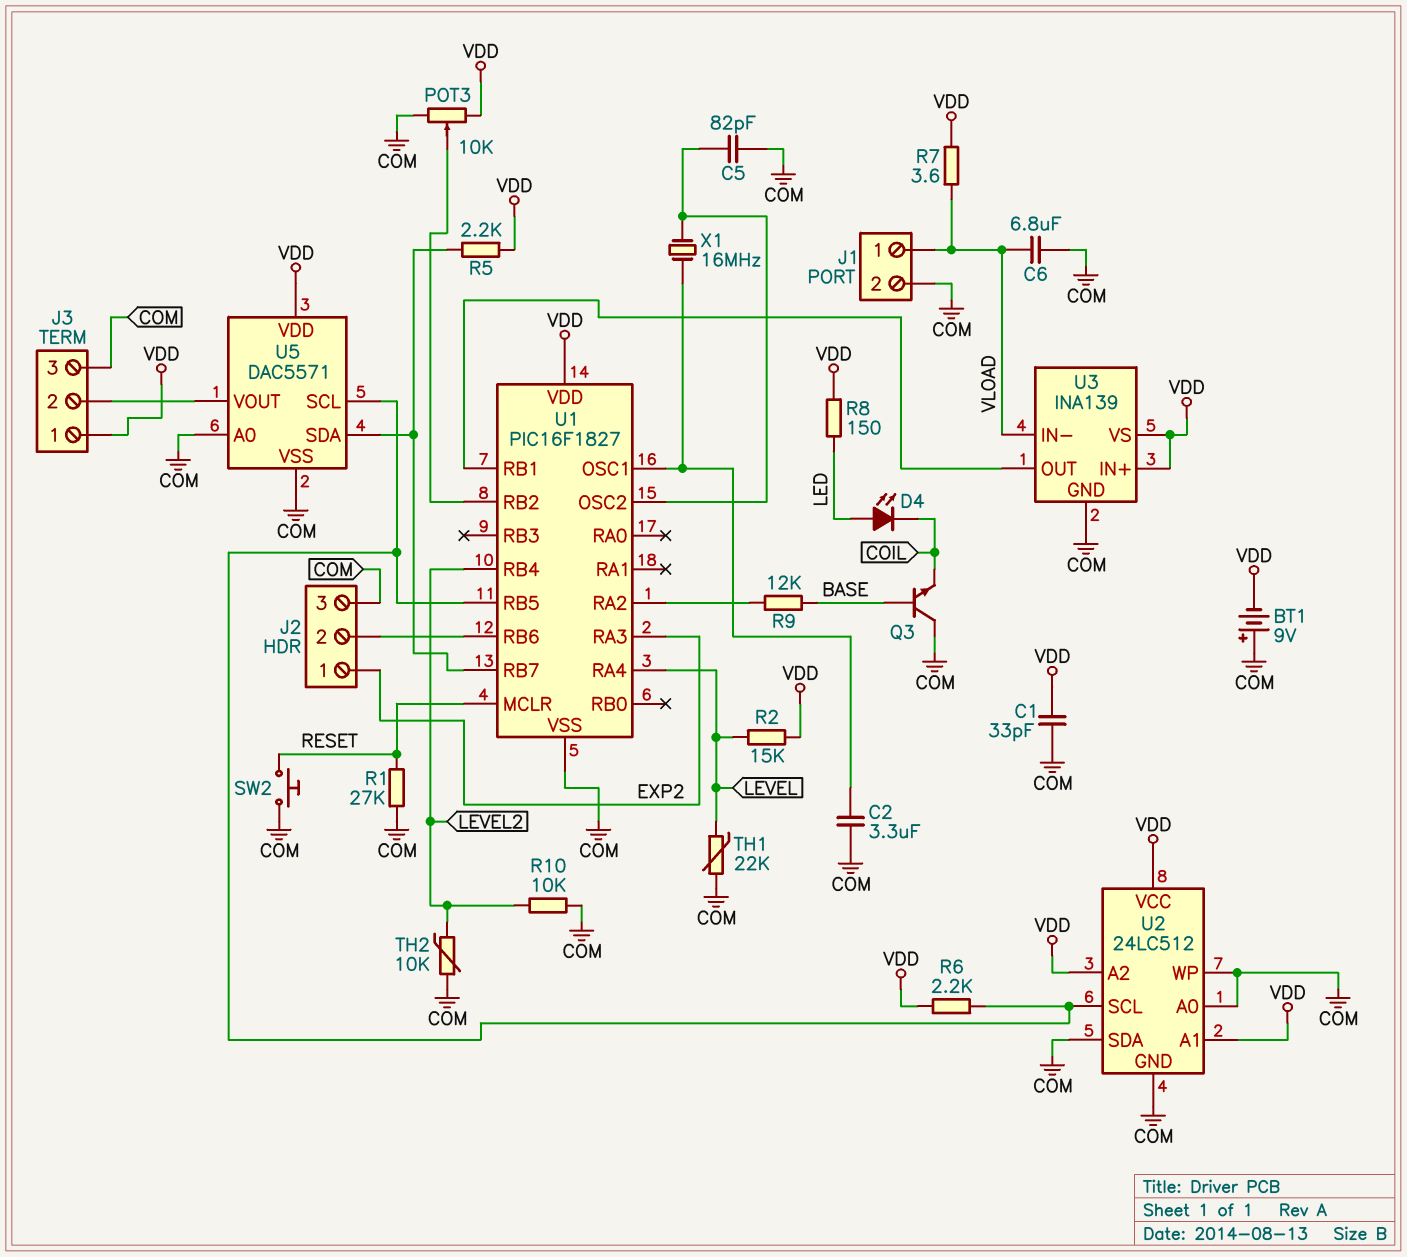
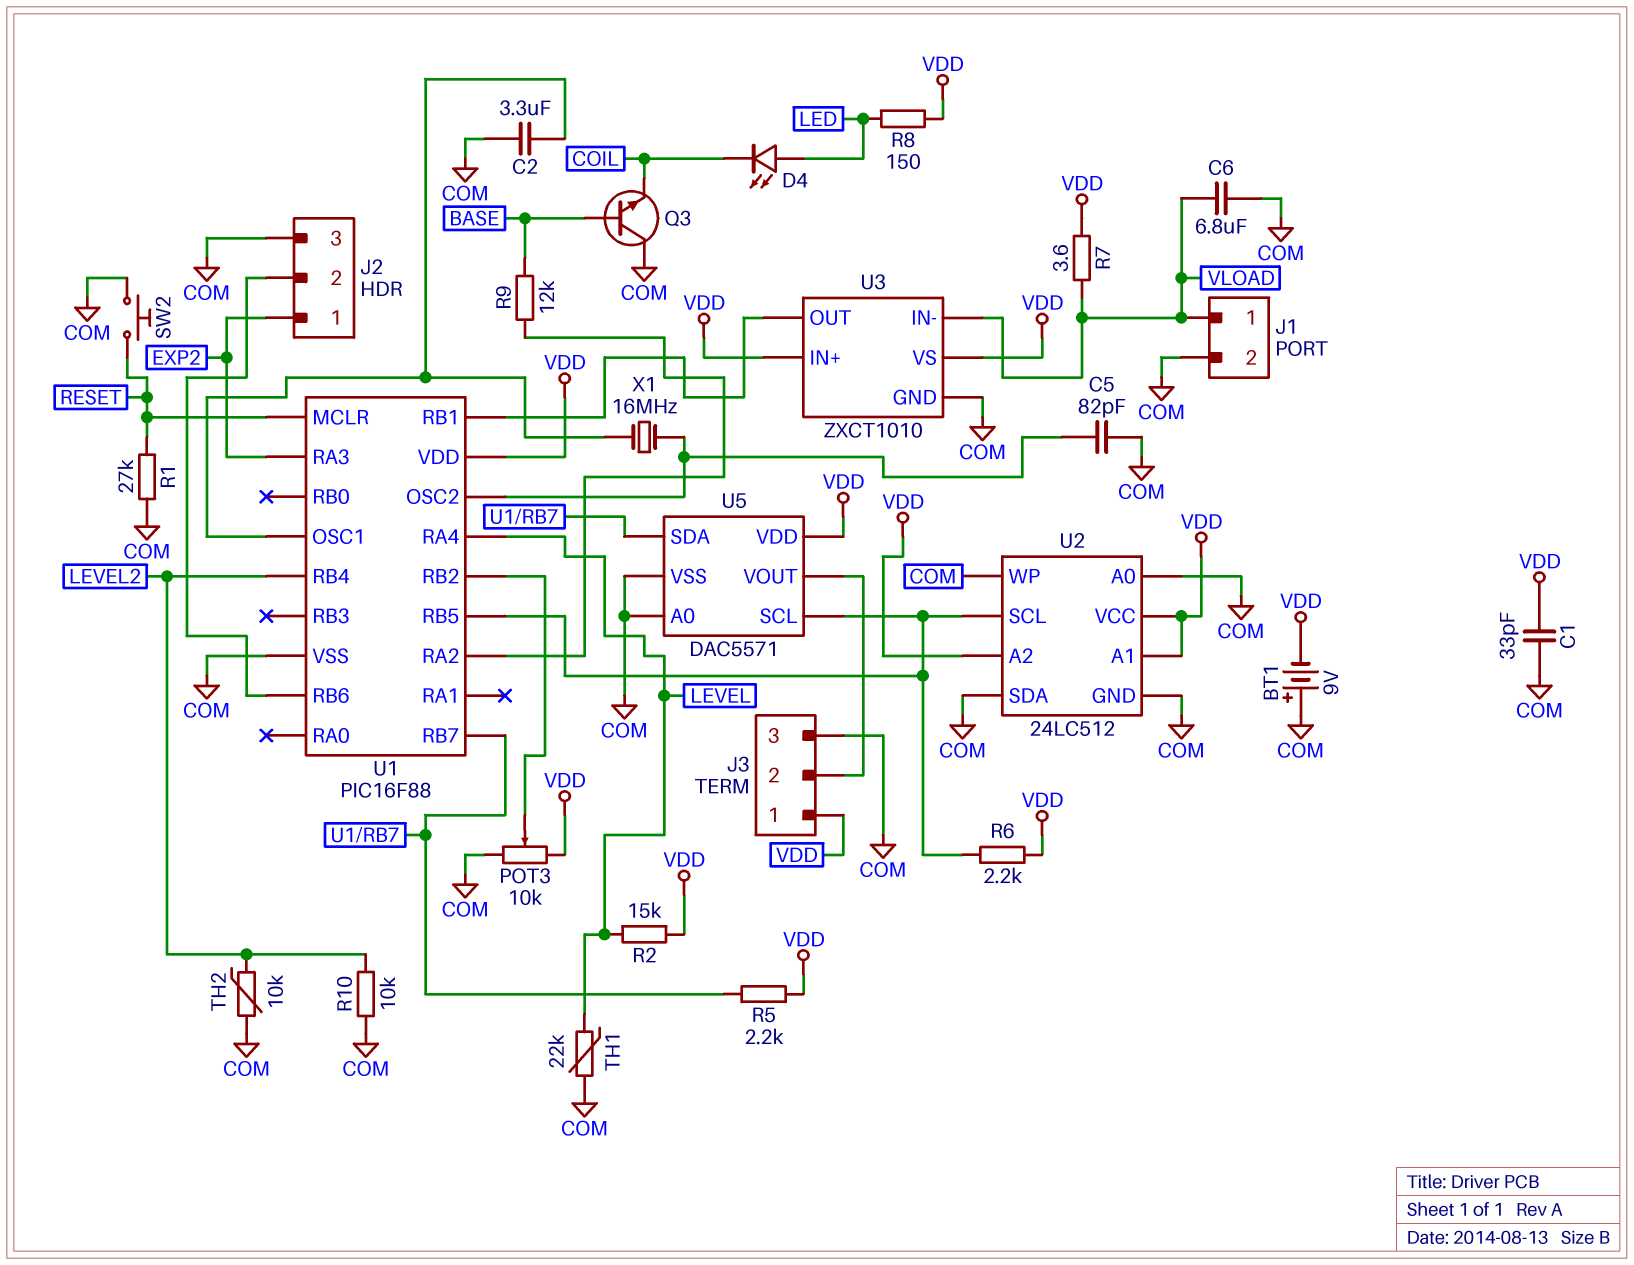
U1: PIC16F1827 -> PIC16F88
U3: INA139 -> ZXCT1010

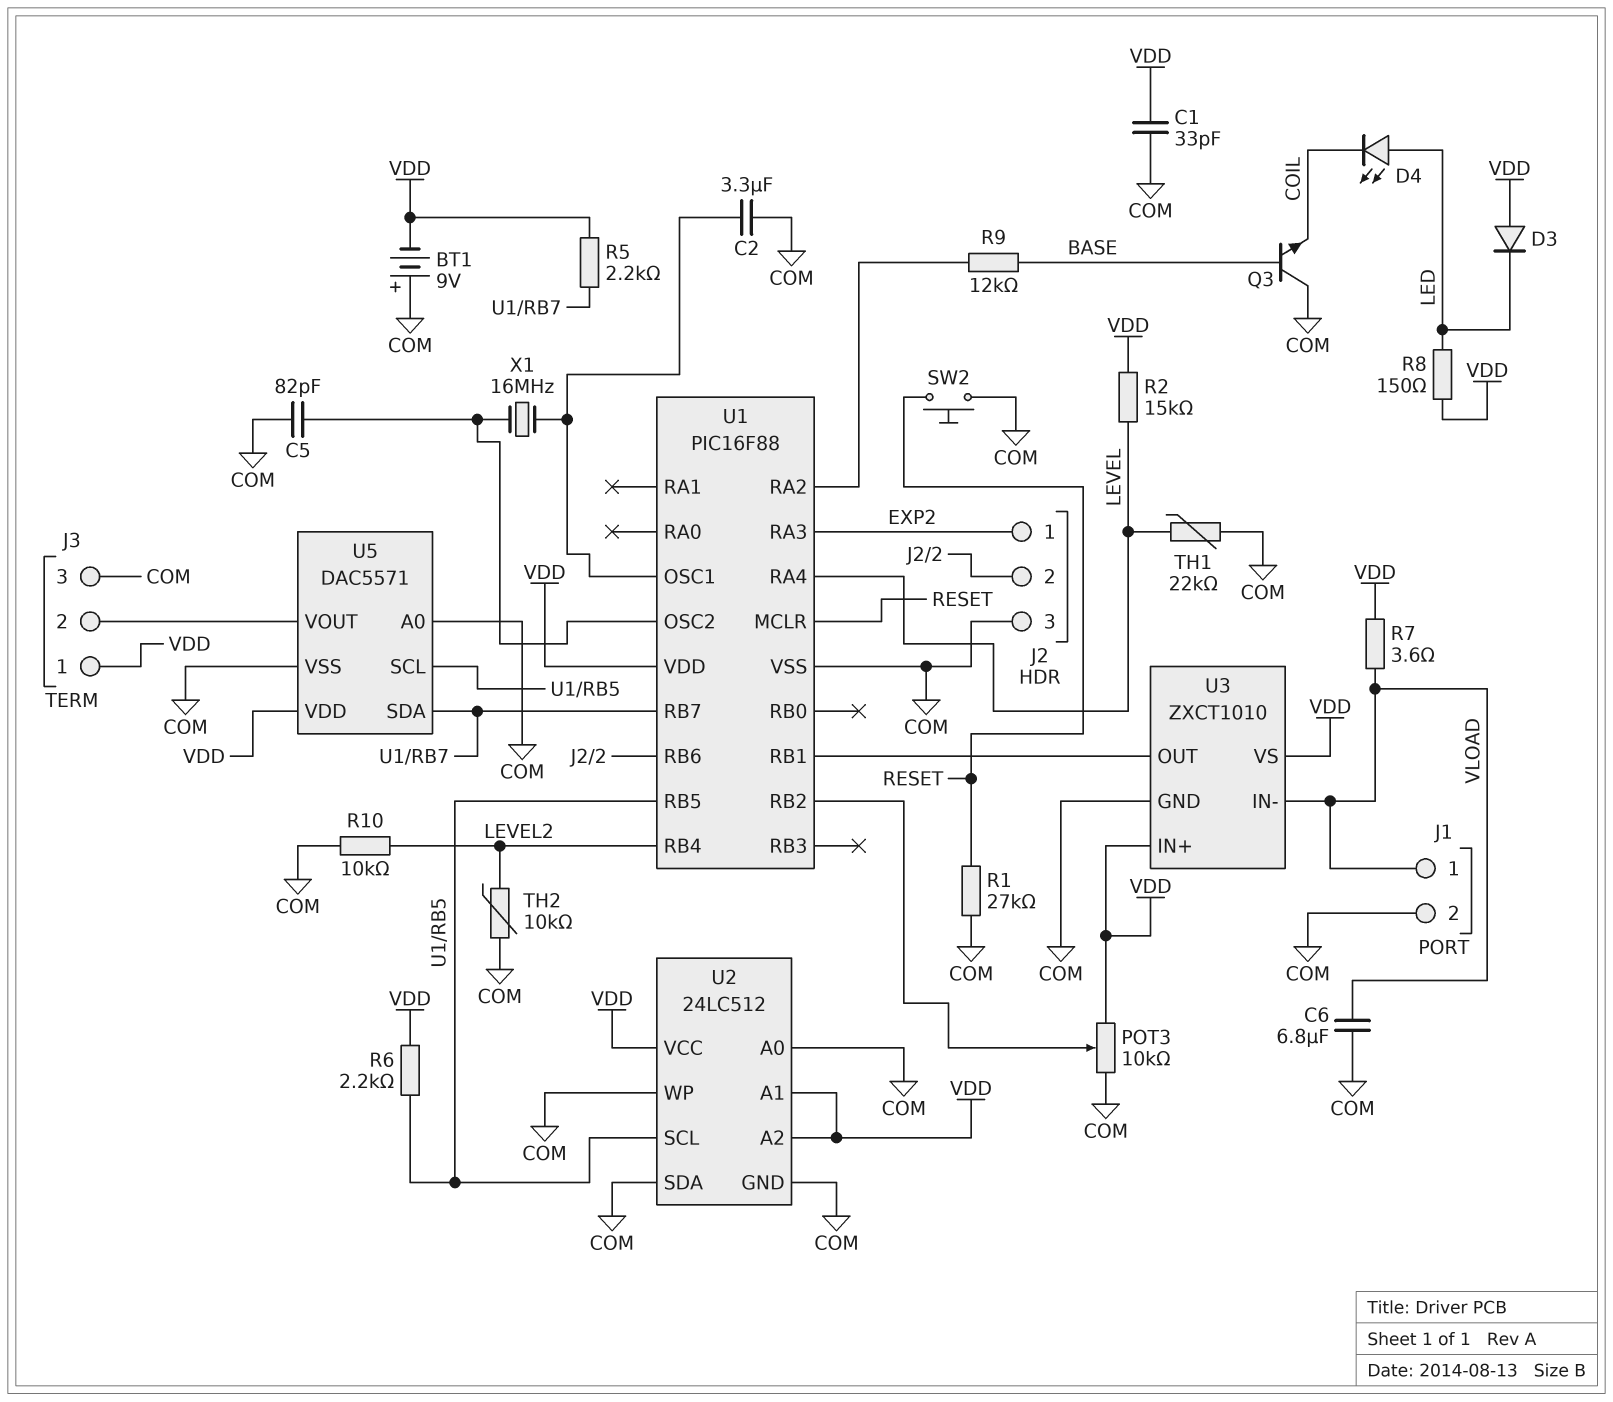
D3: none -> diode (A VDD, K LED)

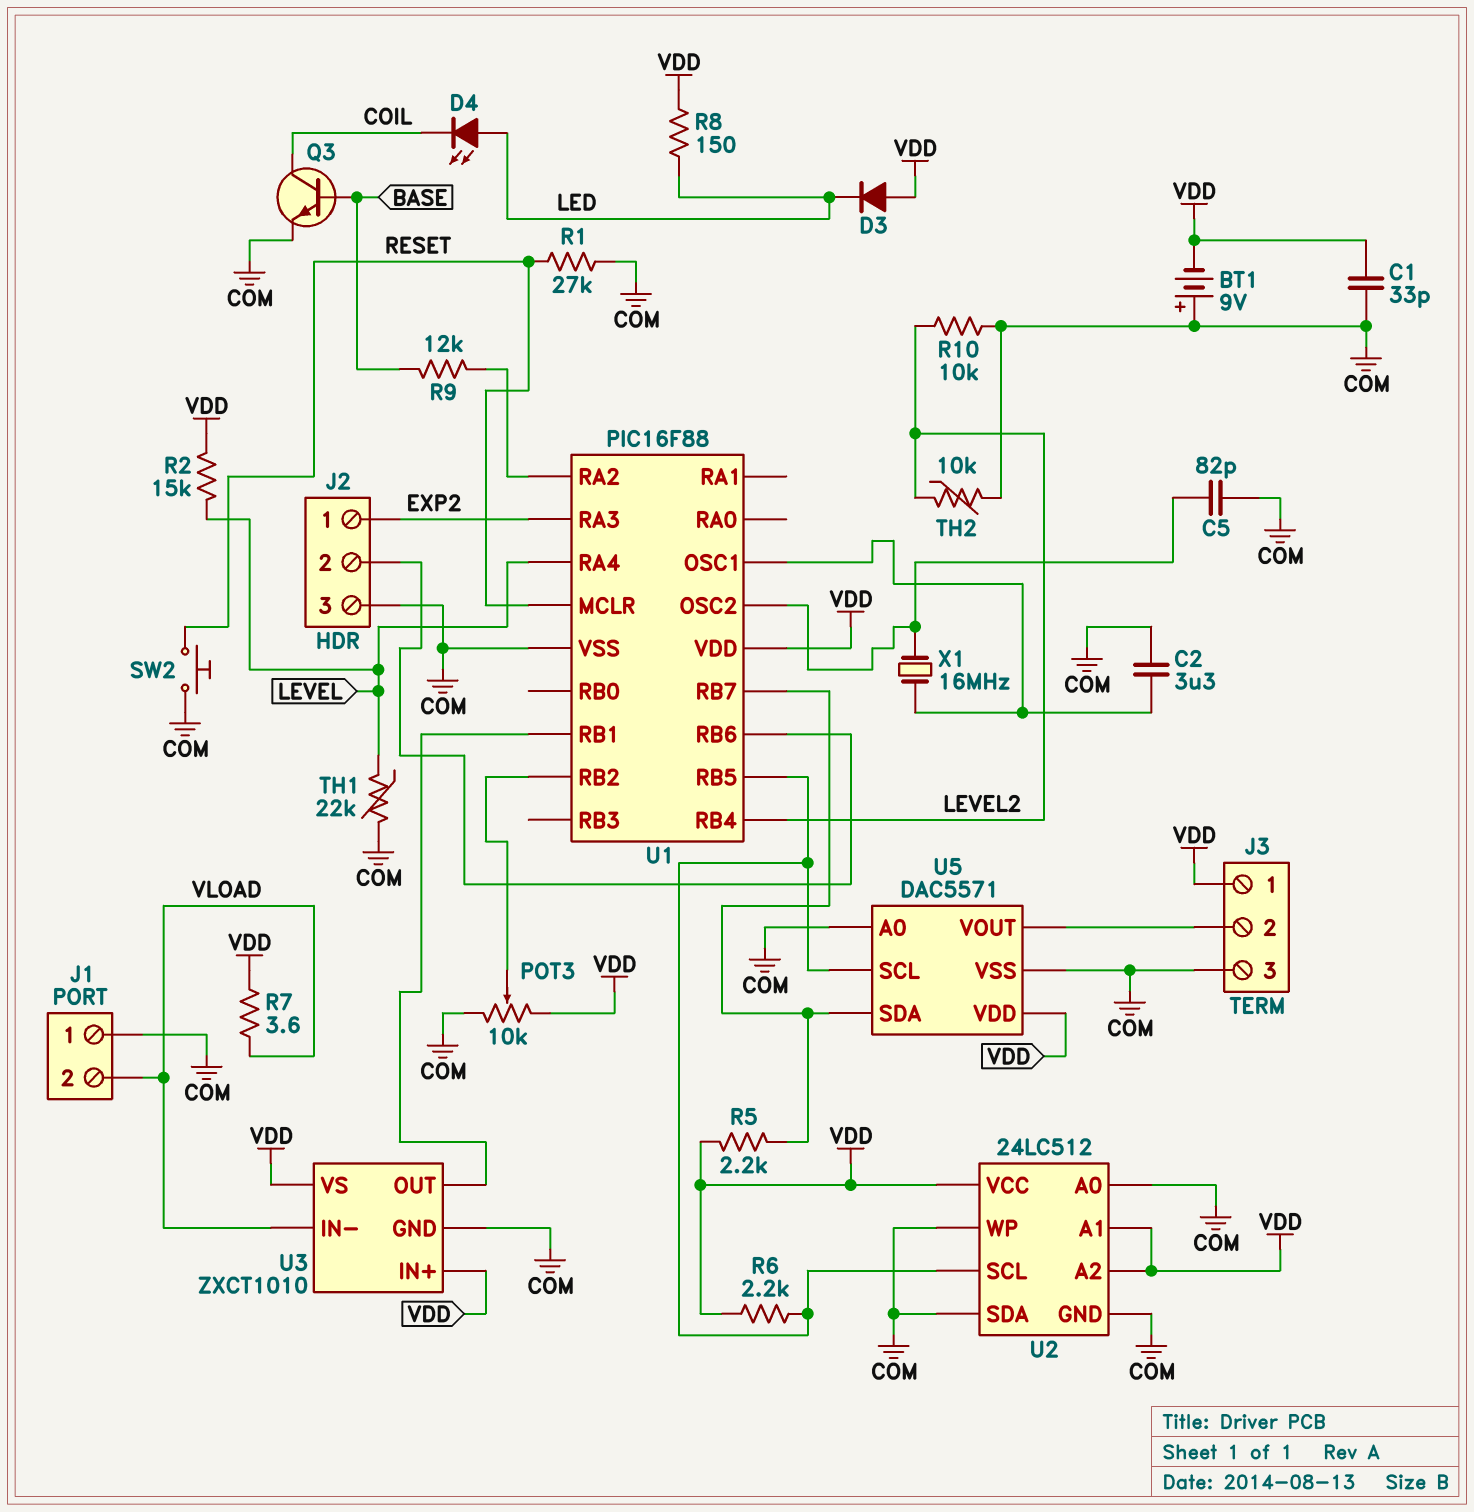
C6: 6.8uF (COM, VLOAD) -> none
J1 pin 1: VLOAD -> COM
J1 pin 2: COM -> VLOAD
Q3: NPN (B BASE, C COM, E COIL) -> NPN (B BASE, C COIL, E COM)

